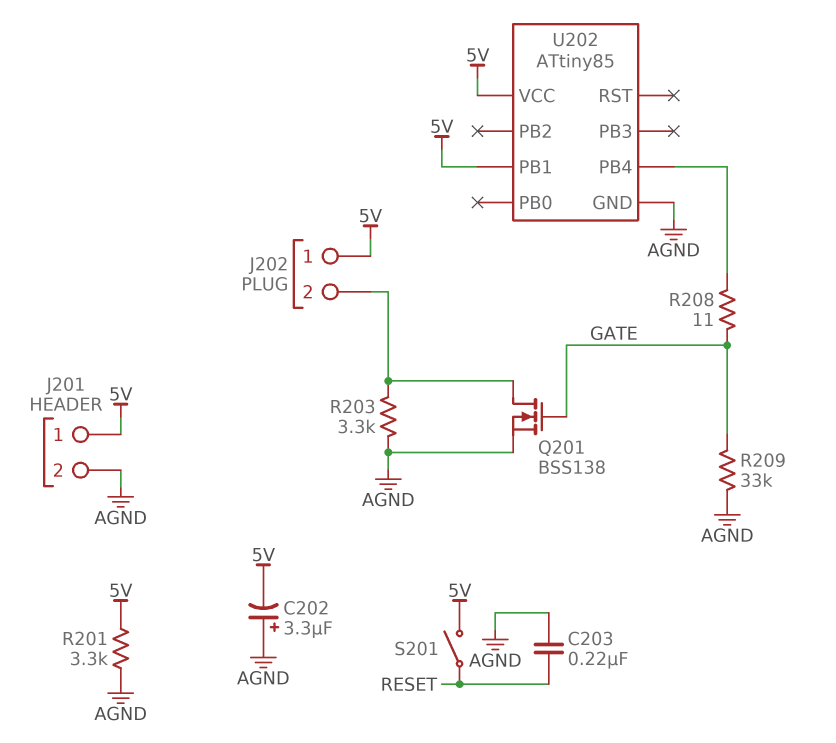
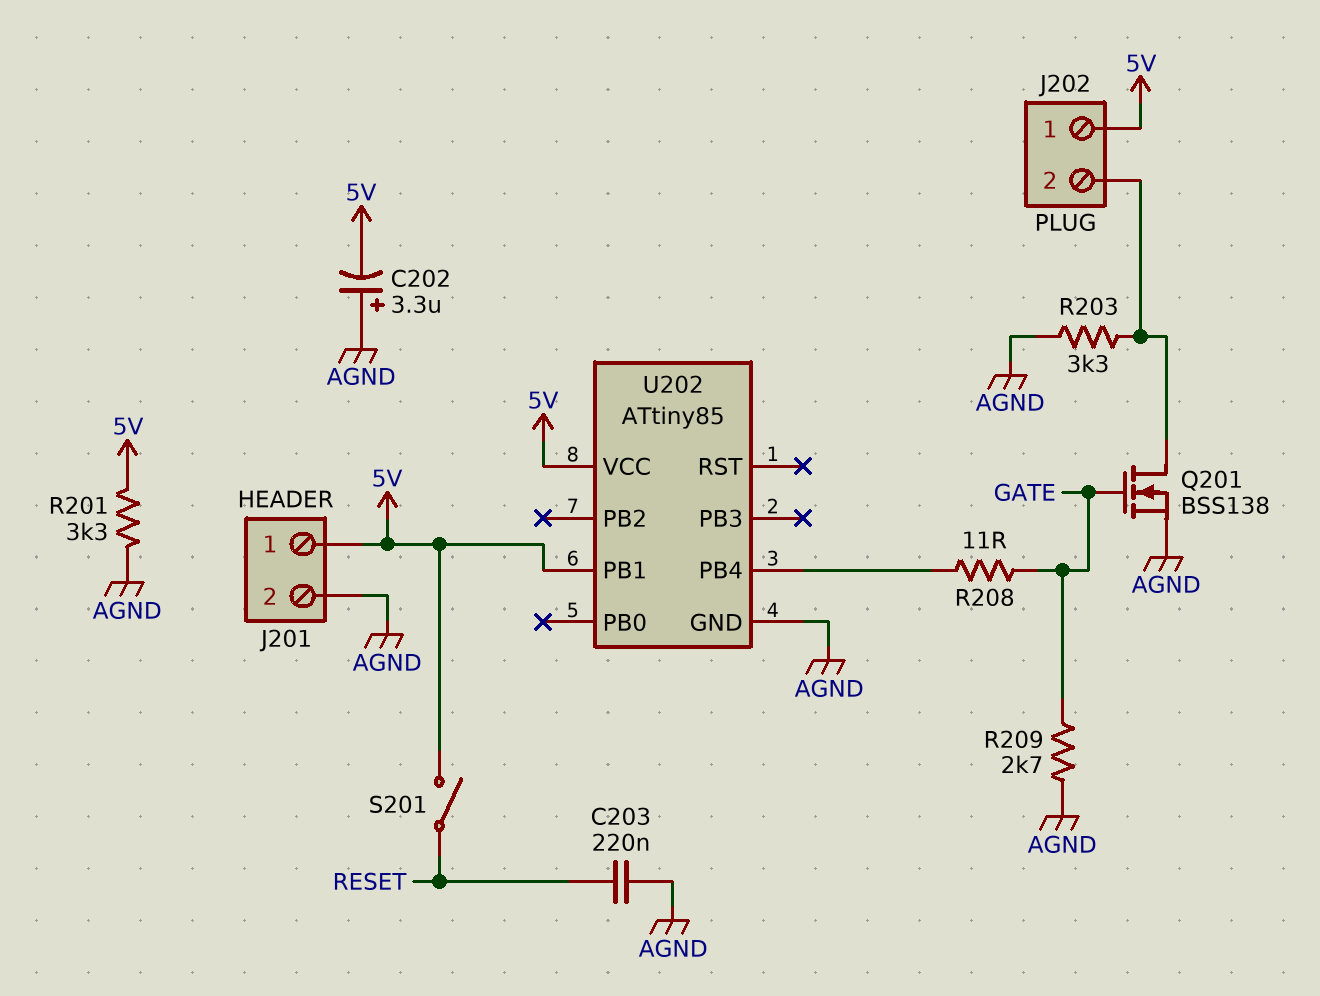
R209: 33k (AGND, GATE) -> 2.7k (AGND, GATE)

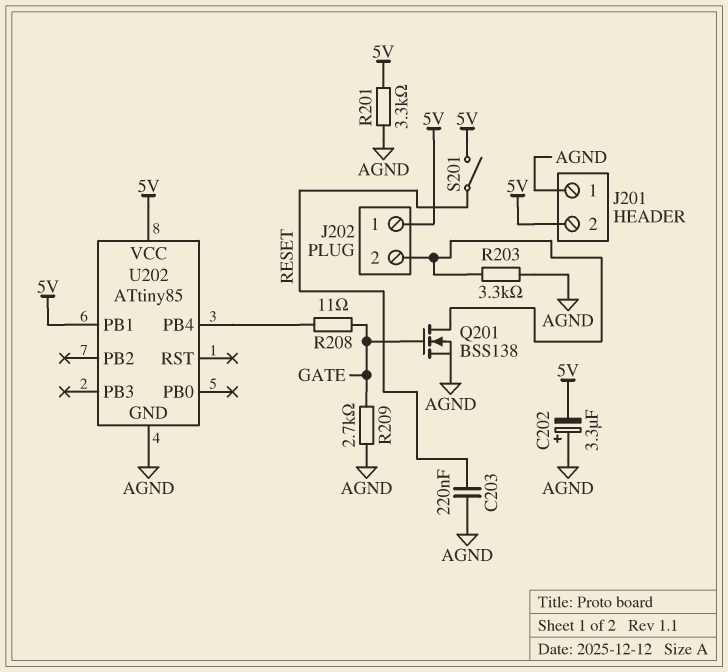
J201 pin 1: 5V -> AGND
J201 pin 2: AGND -> 5V

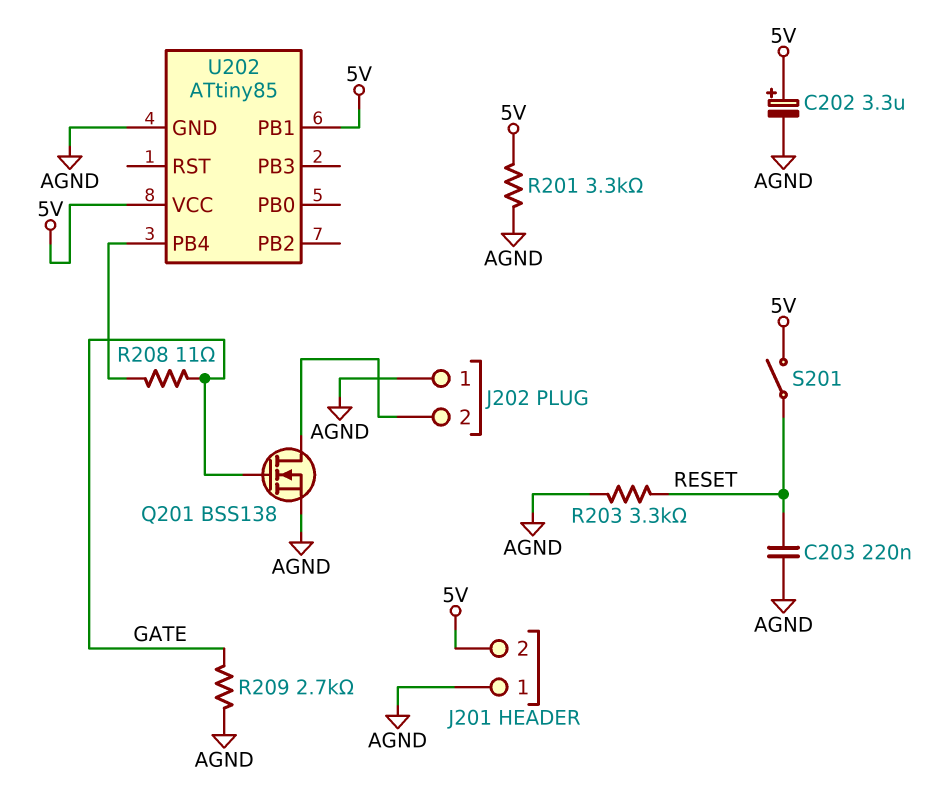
C202: 3.3uF (plus AGND, minus 5V) -> 3.3uF (plus 5V, minus AGND)
J202 pin 1: 5V -> AGND
R203: 3.3k (AGND, J202/2) -> 3.3k (AGND, RESET)

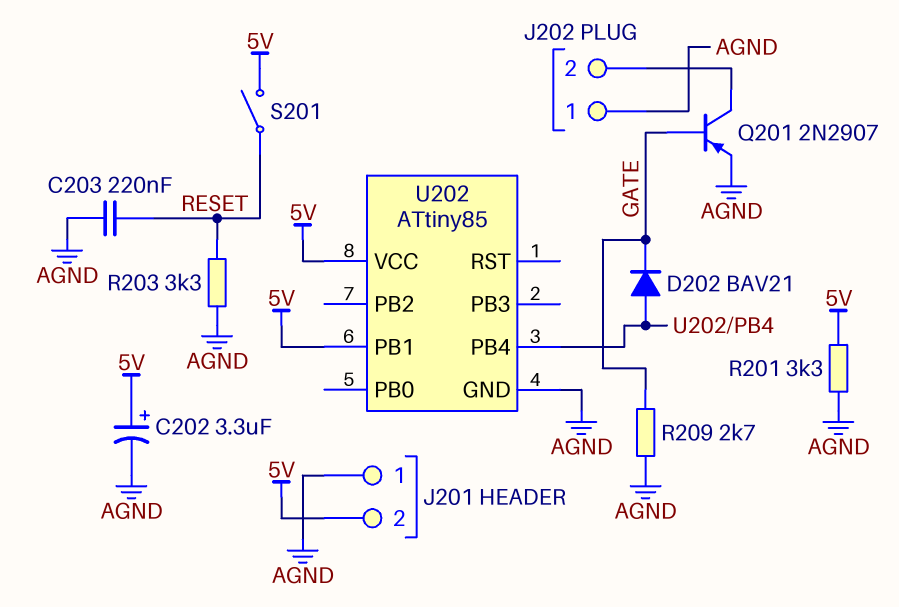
D202: none -> diode BAV21 (A U202/PB4, K GATE)
Q201: NMOS BSS138 (G GATE, D J202/2, S AGND) -> PNP 2N2907 (B GATE, C J202/2, E AGND)
R208: 11 (GATE, U202/PB4) -> none

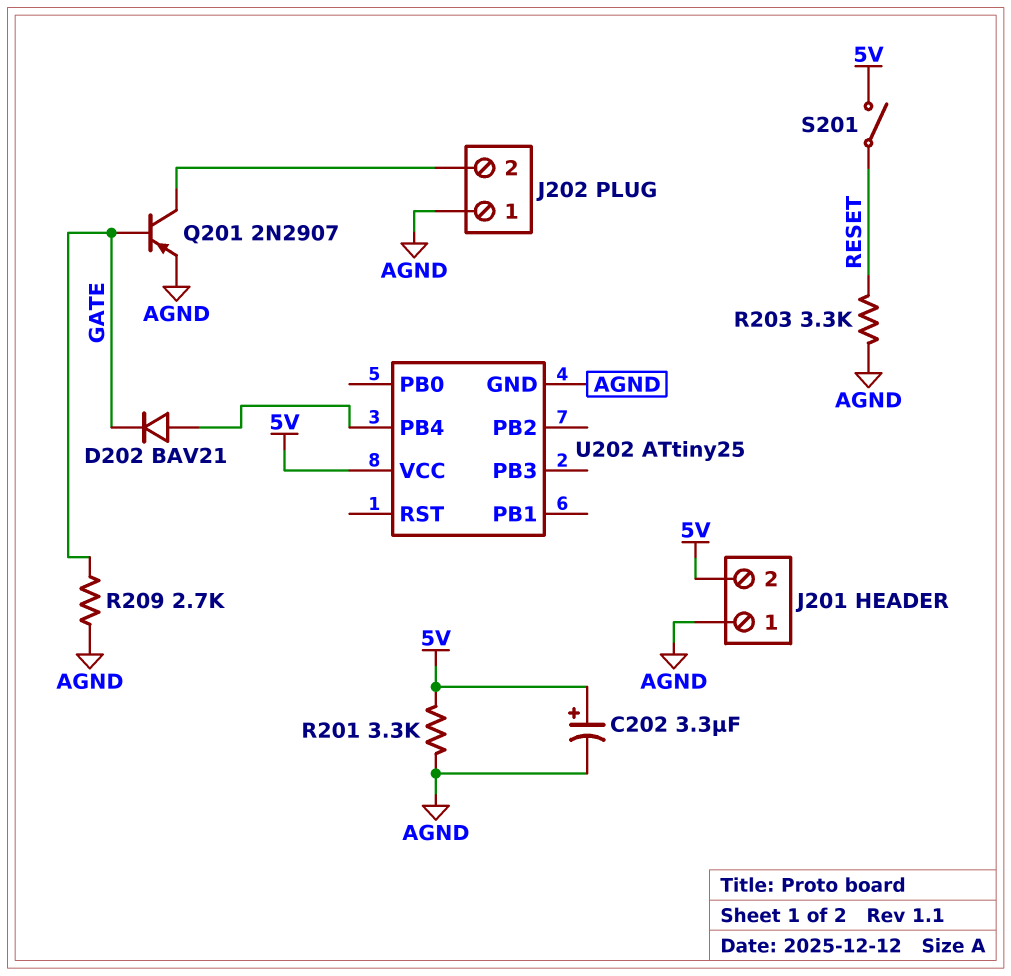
C203: 220nF (AGND, RESET) -> none
U202: ATtiny85 -> ATtiny25
U202 pin PB1: 5V -> none

